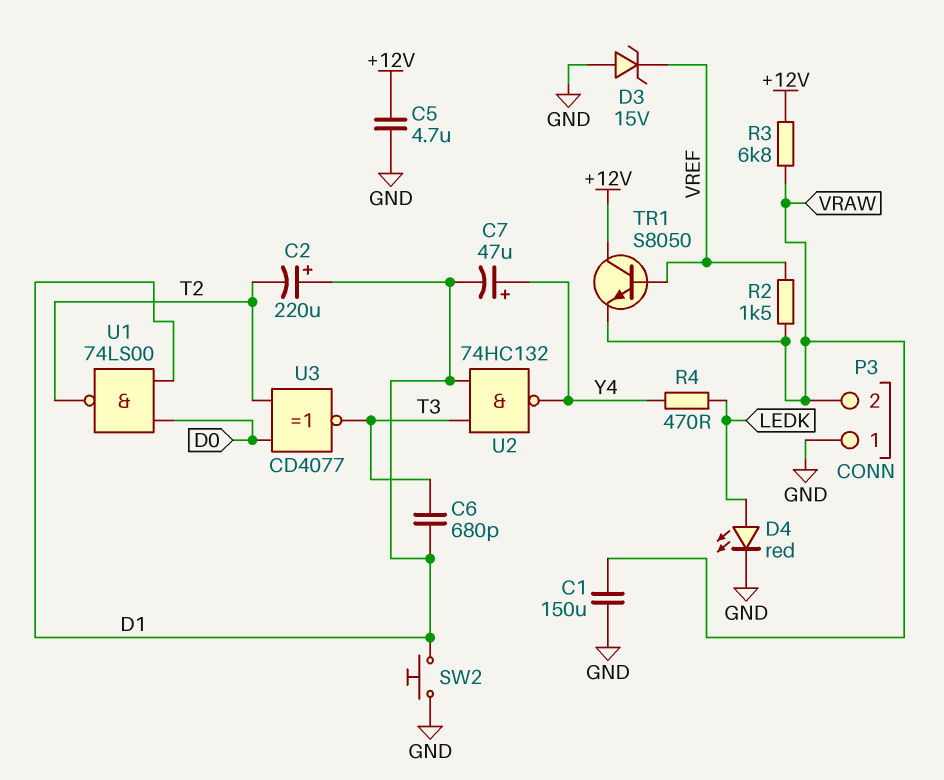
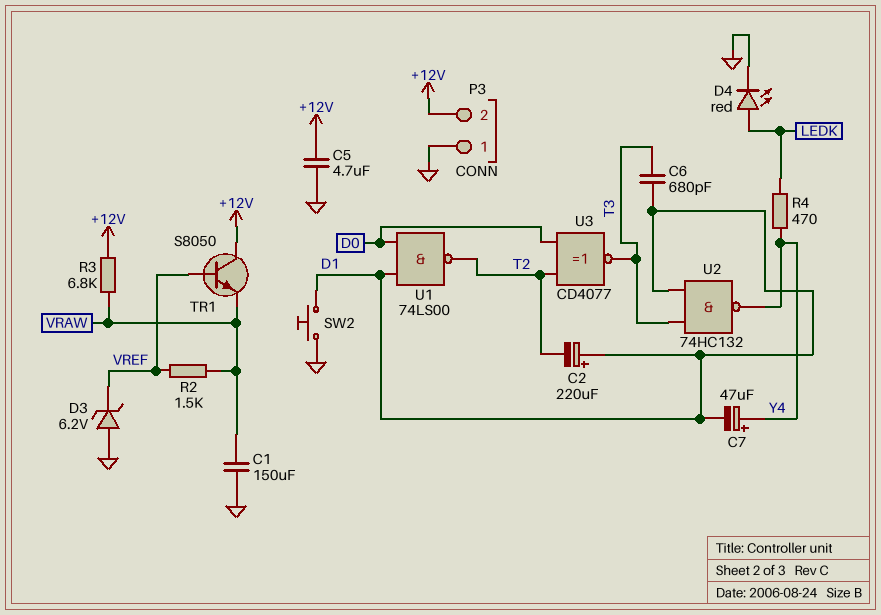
D3: zener 15V (A GND, K VREF) -> zener 6.2V (A GND, K VREF)
P3 pin 2: VRAW -> +12V

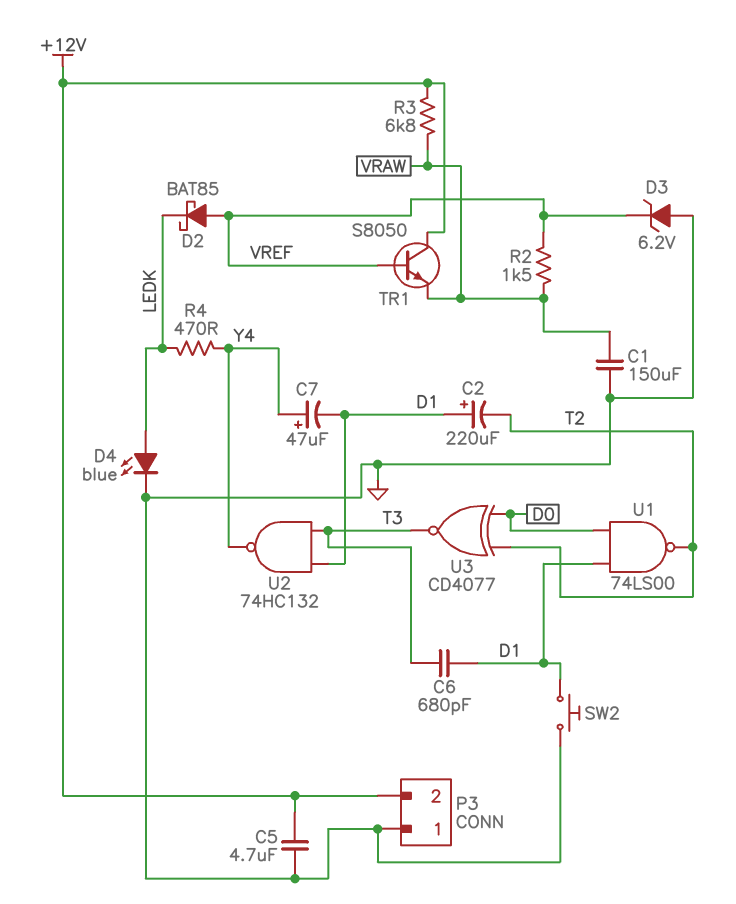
D2: none -> schottky BAT85 (A VREF, K LEDK)
D4: LED red (A LEDK, K GND) -> LED blue (A LEDK, K GND)

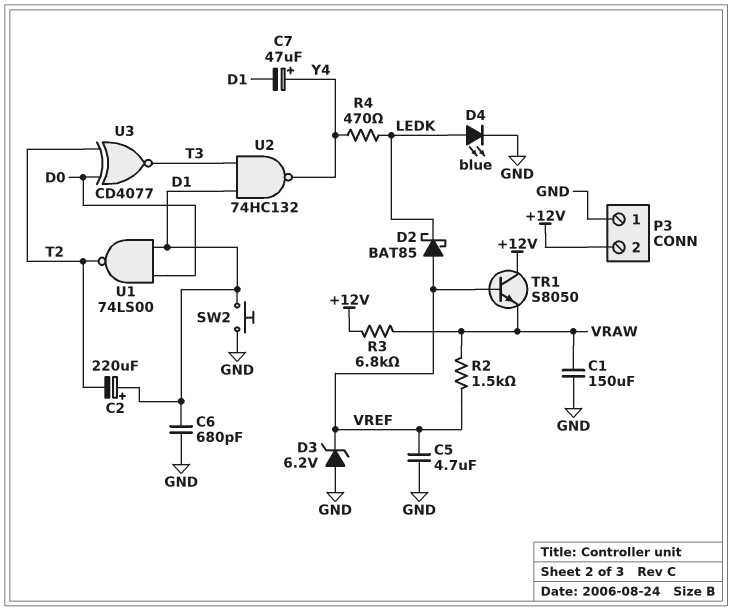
C5: 4.7uF (+12V, GND) -> 4.7uF (GND, VREF)
C6: 680pF (D1, T3) -> 680pF (D1, GND)

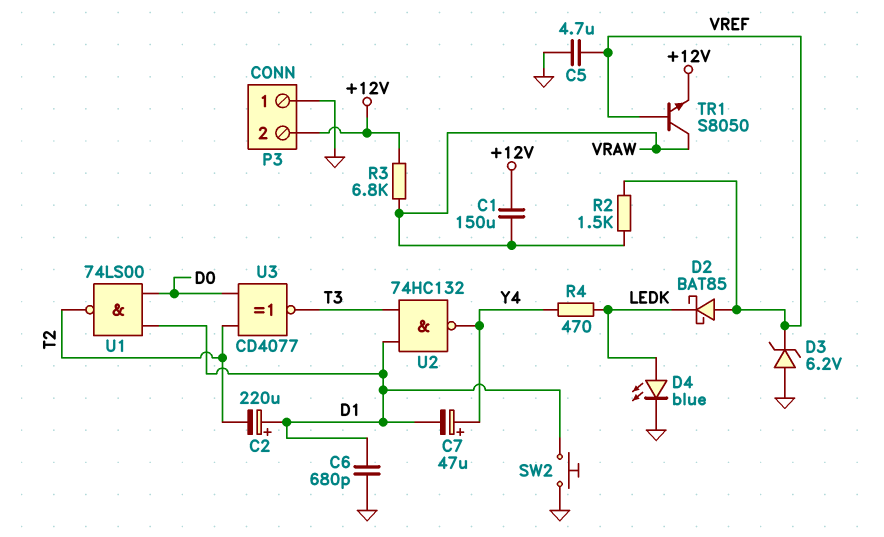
C1: 150uF (GND, VRAW) -> 150uF (+12V, VRAW)
TR1: NPN S8050 (B VREF, C +12V, E VRAW) -> NPN S8050 (B VREF, C VRAW, E +12V)

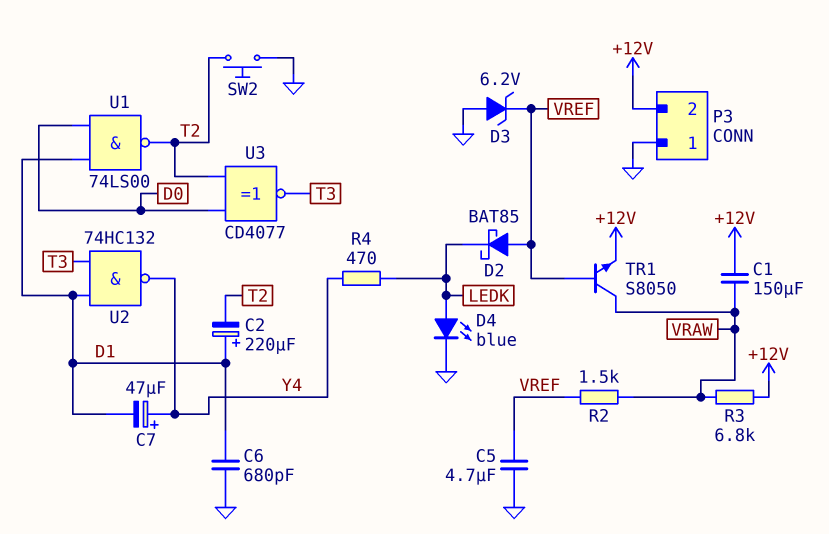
SW2: button (D1, GND) -> button (GND, T2)

